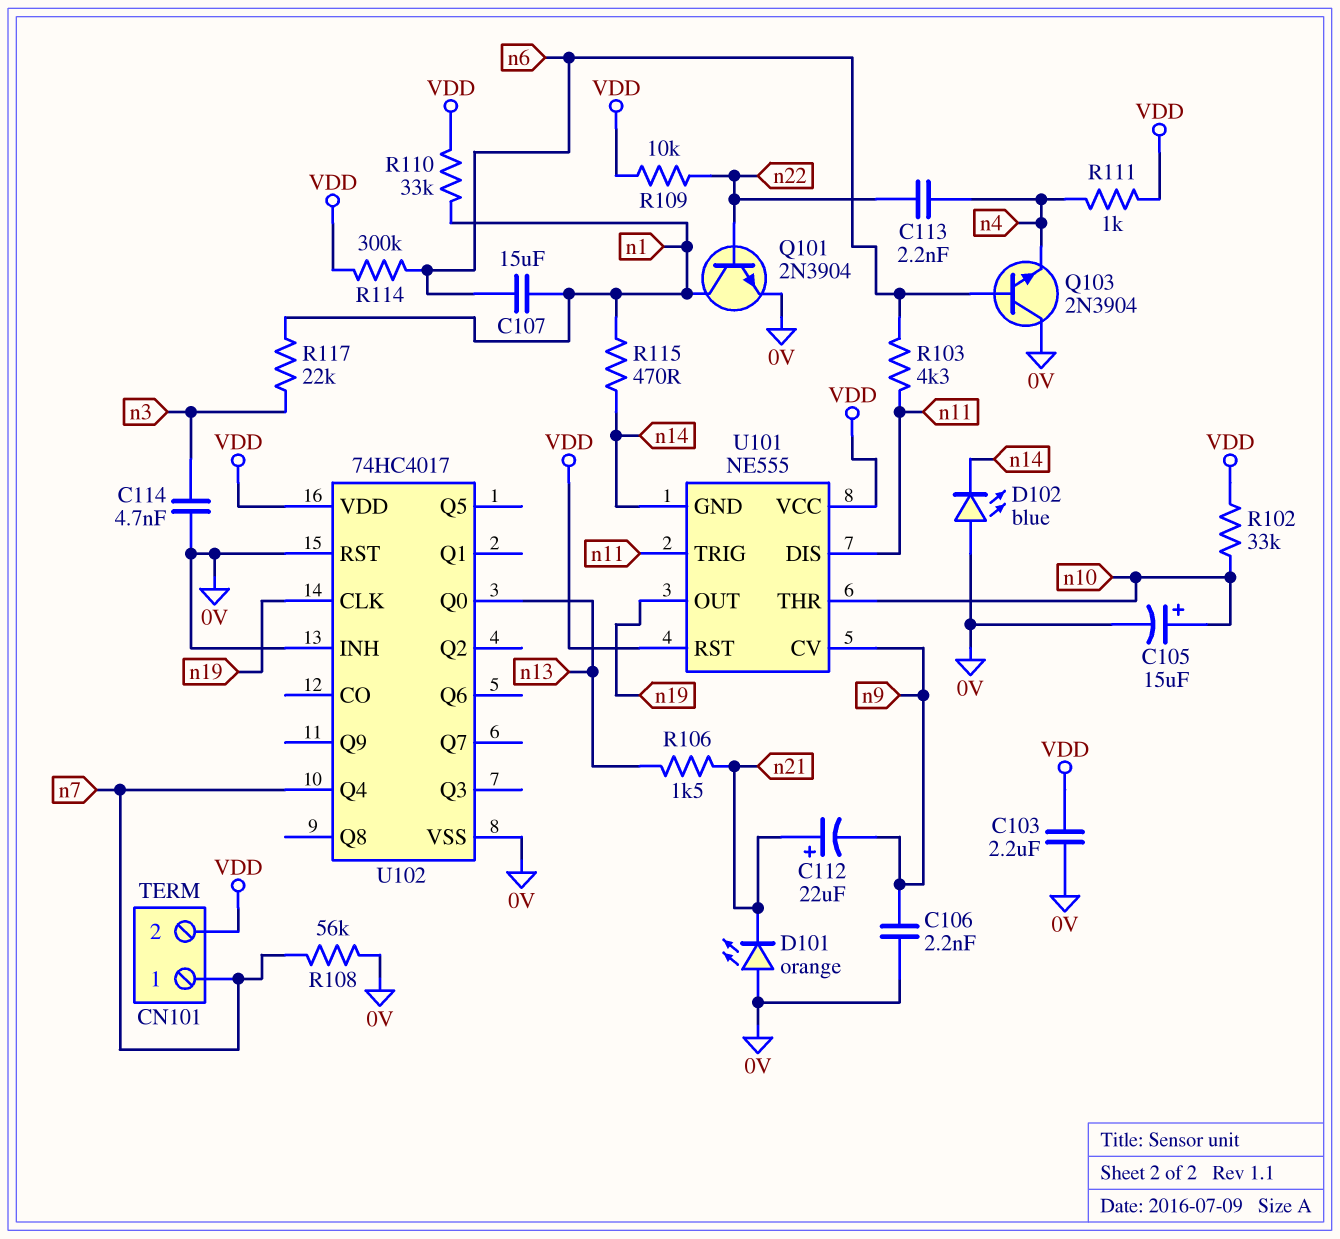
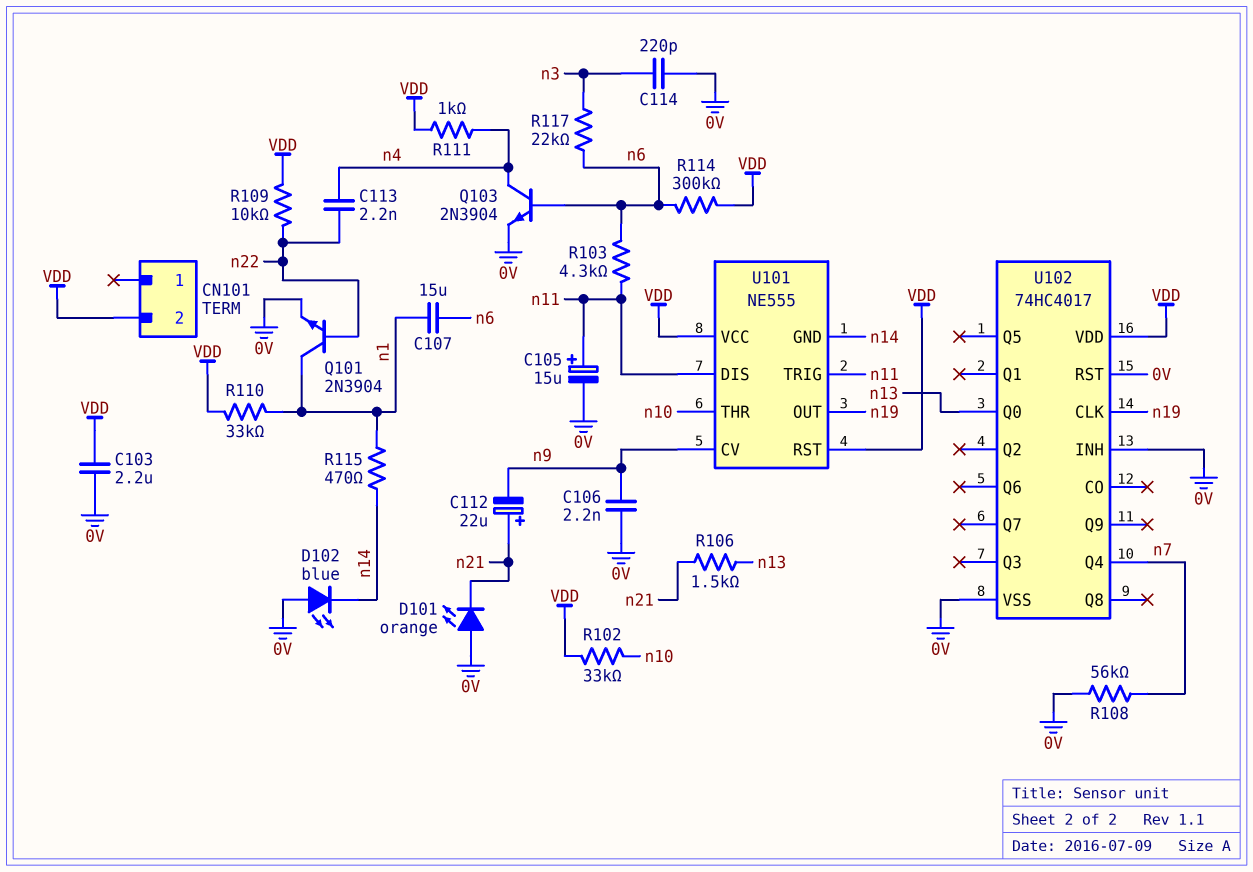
C105: 15uF (plus n10, minus 0V) -> 15uF (plus n11, minus 0V)
C114: 4.7nF (0V, n3) -> 220pF (0V, n3)
CN101 pin 1: n7 -> none
Q103: NPN 2N3904 (B n6, C 0V, E n4) -> NPN 2N3904 (B n6, C n4, E 0V)
R117: 22k (n1, n3) -> 22k (n3, n6)

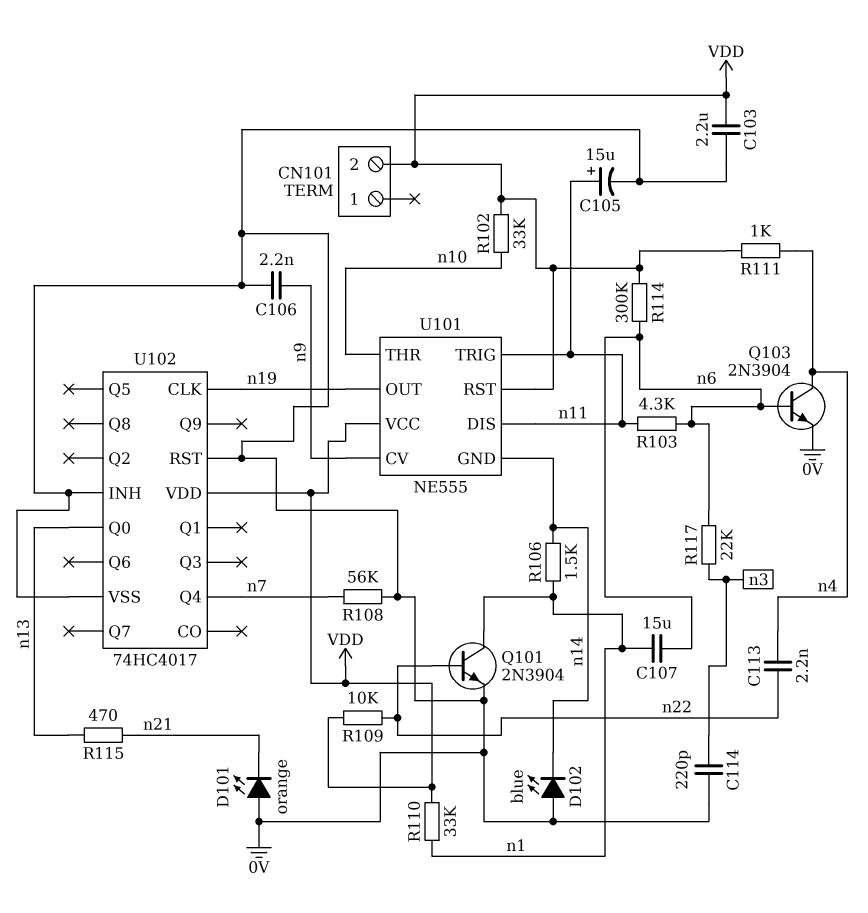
C112: 22uF (plus n21, minus n9) -> none
R106: 1.5k (n13, n21) -> 1.5k (n1, n14)
R115: 470 (n1, n14) -> 470 (n13, n21)

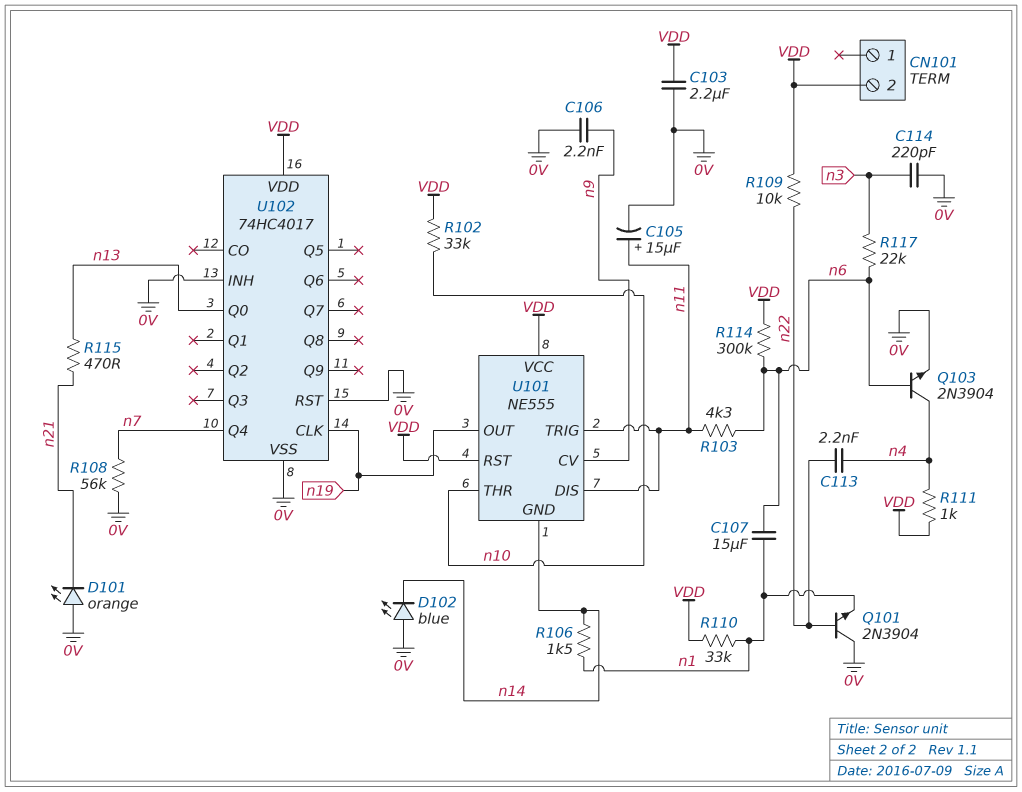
Q101: NPN 2N3904 (B n22, C n1, E 0V) -> NPN 2N3904 (B n22, C 0V, E n1)

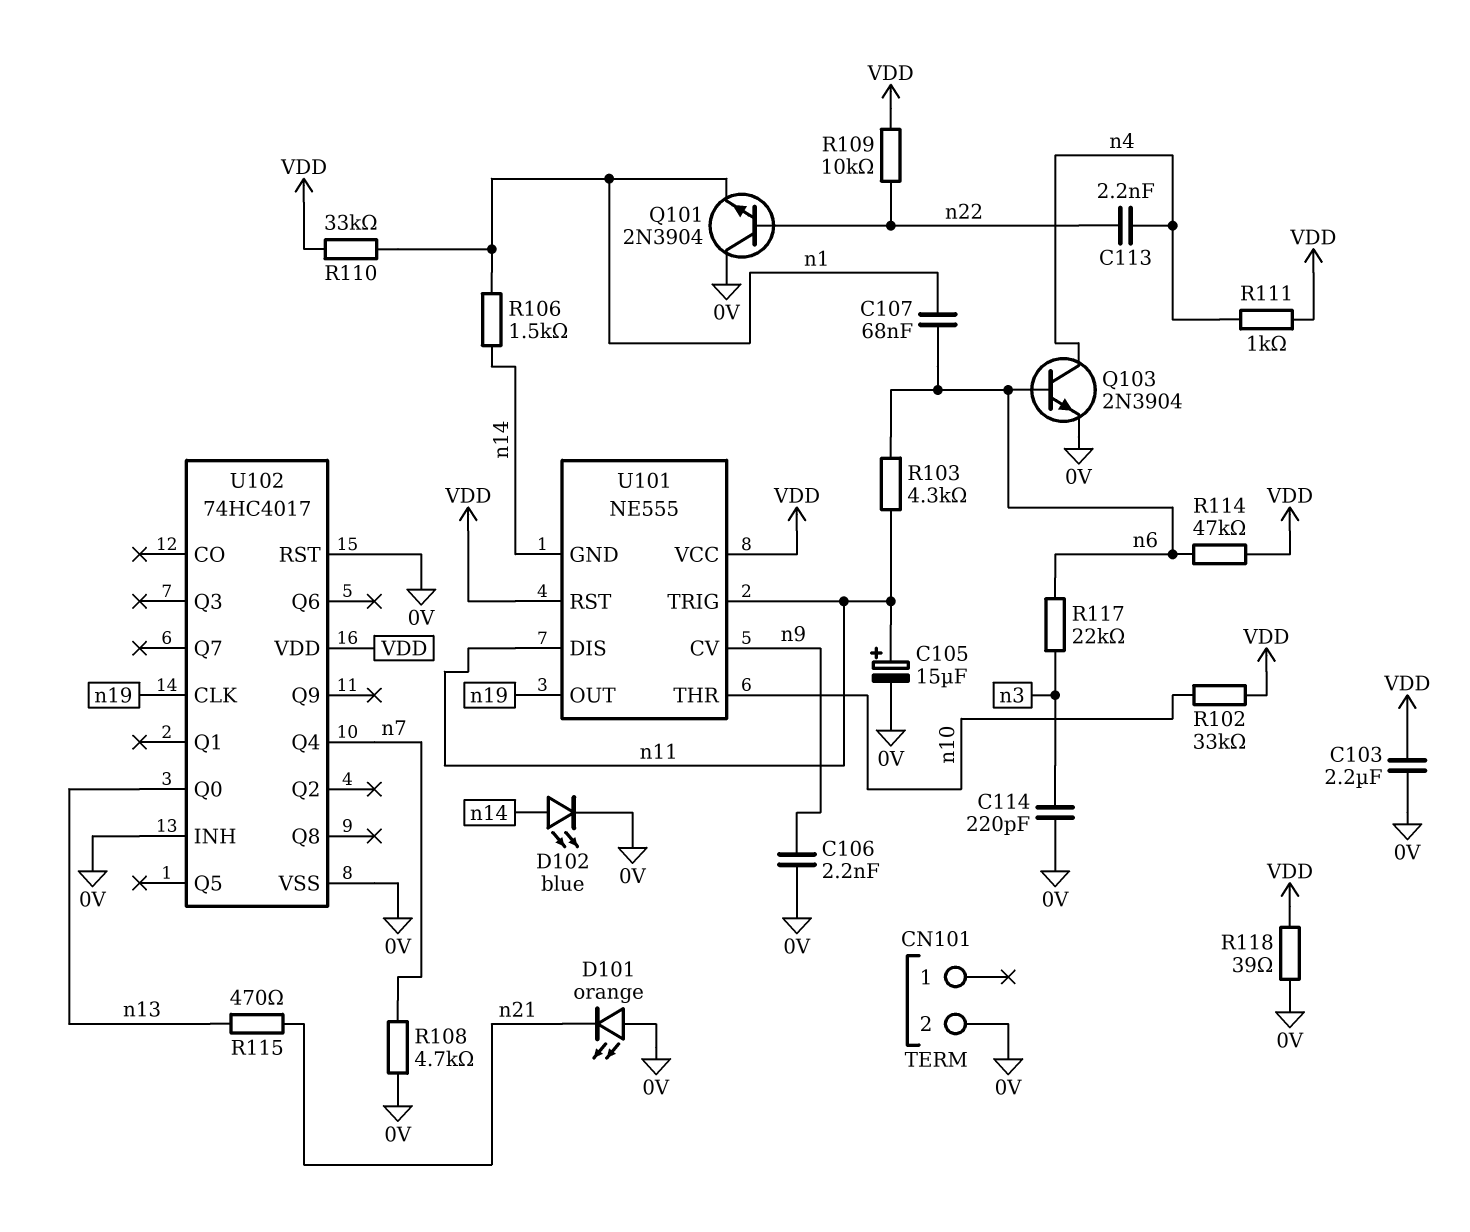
C107: 15uF (n1, n6) -> 68nF (n1, n6)
CN101 pin 2: VDD -> 0V
D102: LED blue (A 0V, K n14) -> LED blue (A n14, K 0V)
R108: 56k (0V, n7) -> 4.7k (0V, n7)
R114: 300k (VDD, n6) -> 47k (VDD, n6)
R118: none -> 39 (0V, VDD)

